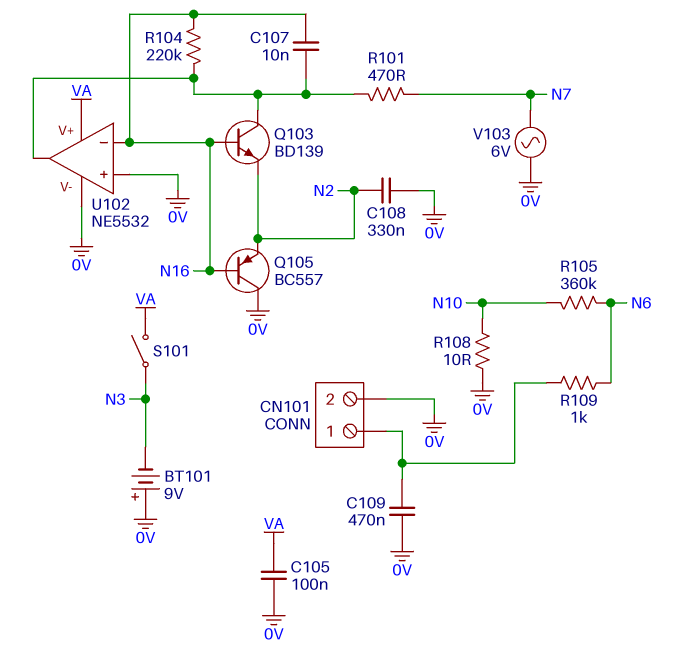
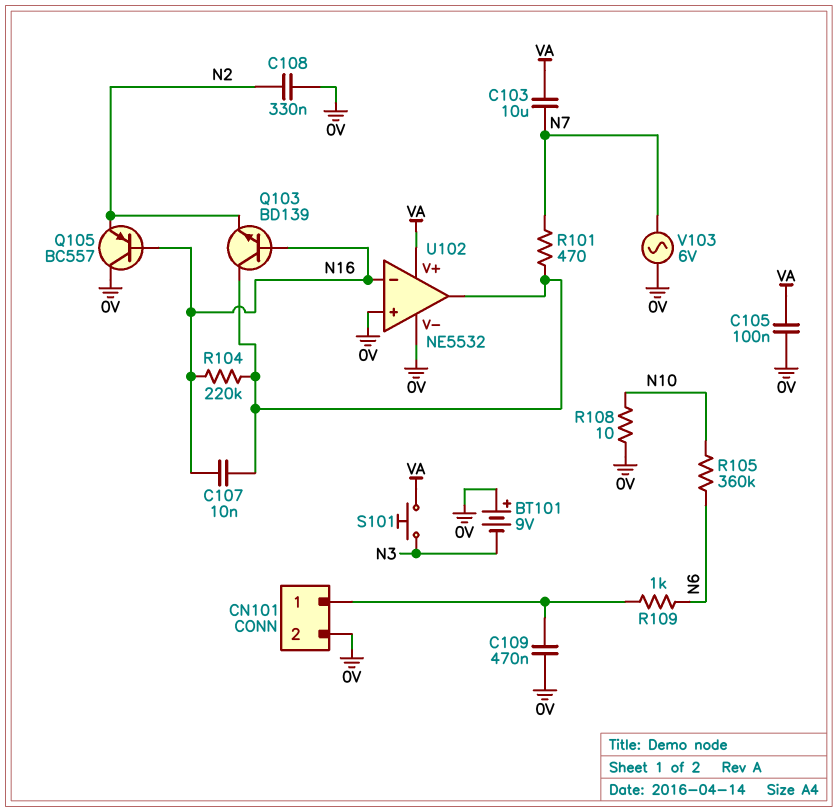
C103: none -> 10uF (N7, VA)
S101: switch (N3, VA) -> button (N3, VA)

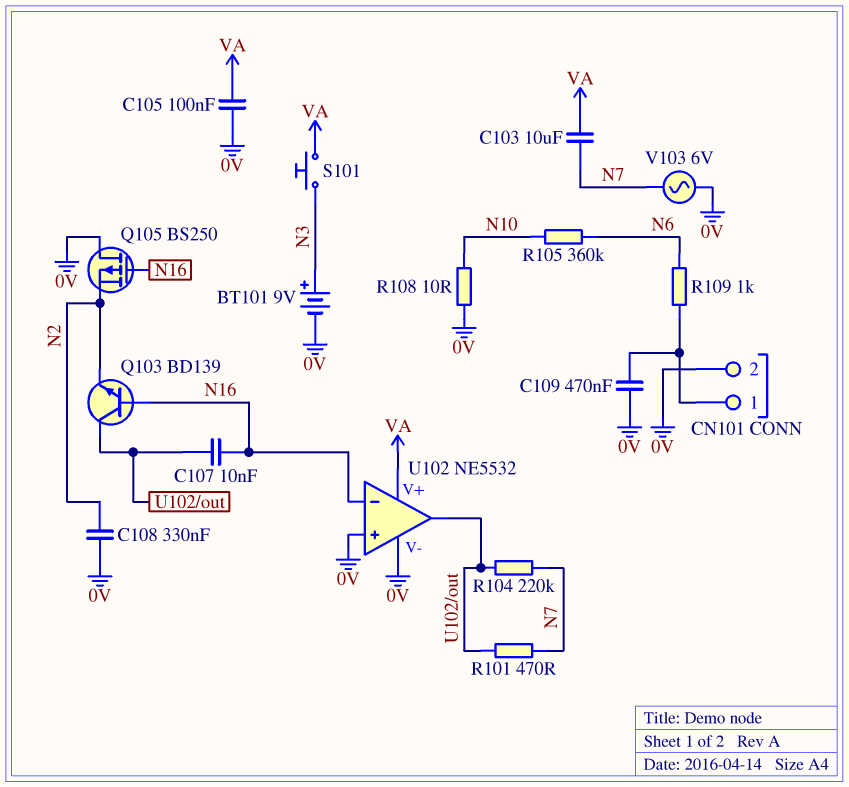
BT101: 9V (plus 0V, minus N3) -> 9V (plus N3, minus 0V)
Q105: PNP BC557 (B N16, C 0V, E N2) -> PMOS BS250 (G N16, D 0V, S N2)
R104: 220k (N16, U102/out) -> 220k (N7, U102/out)

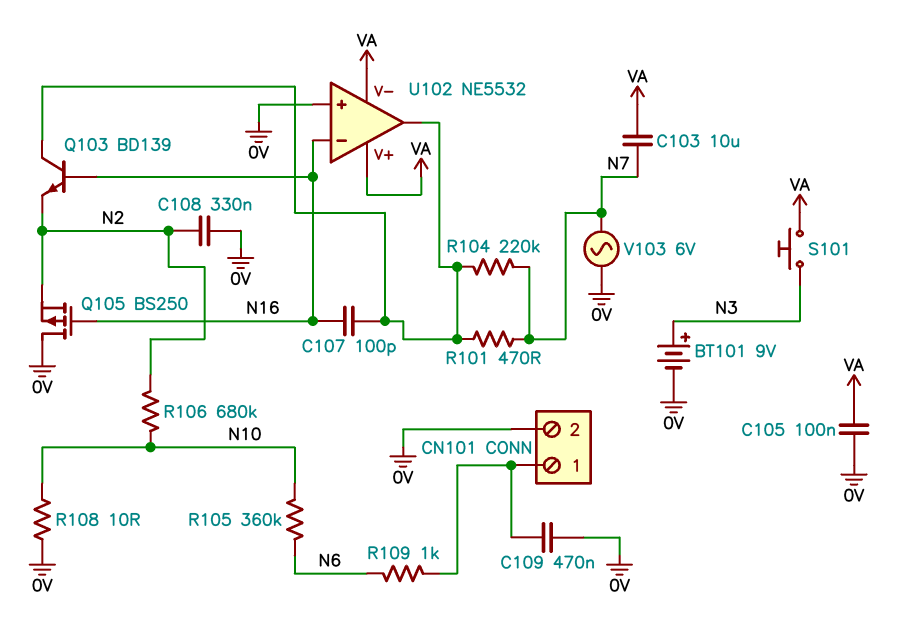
C107: 10nF (N16, U102/out) -> 100pF (N16, U102/out)
R106: none -> 680k (N2, N10)
U102 pin V-: 0V -> VA

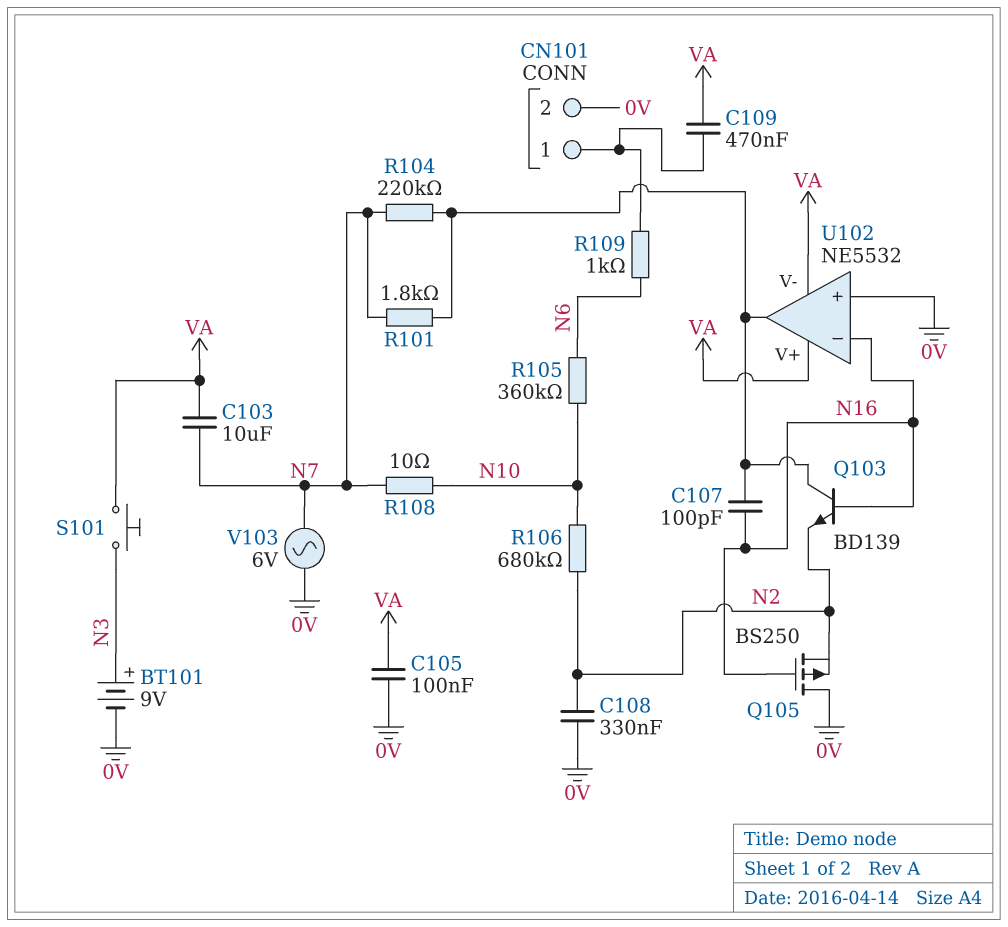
C109: 470nF (0V, CN101/1) -> 470nF (CN101/1, VA)
R101: 470 (N7, U102/out) -> 1.8k (N7, U102/out)
R108: 10 (0V, N10) -> 10 (N7, N10)

